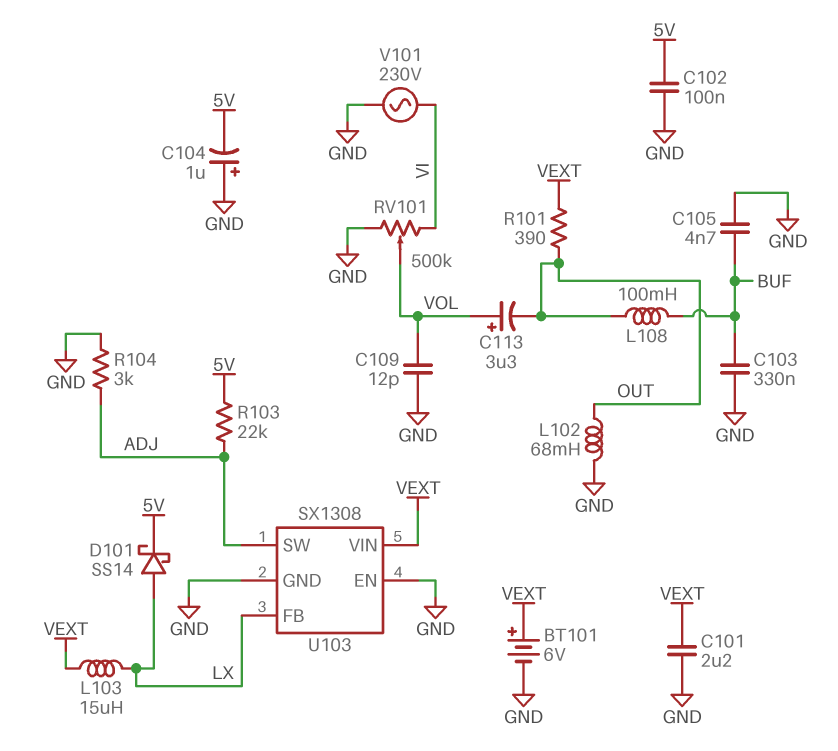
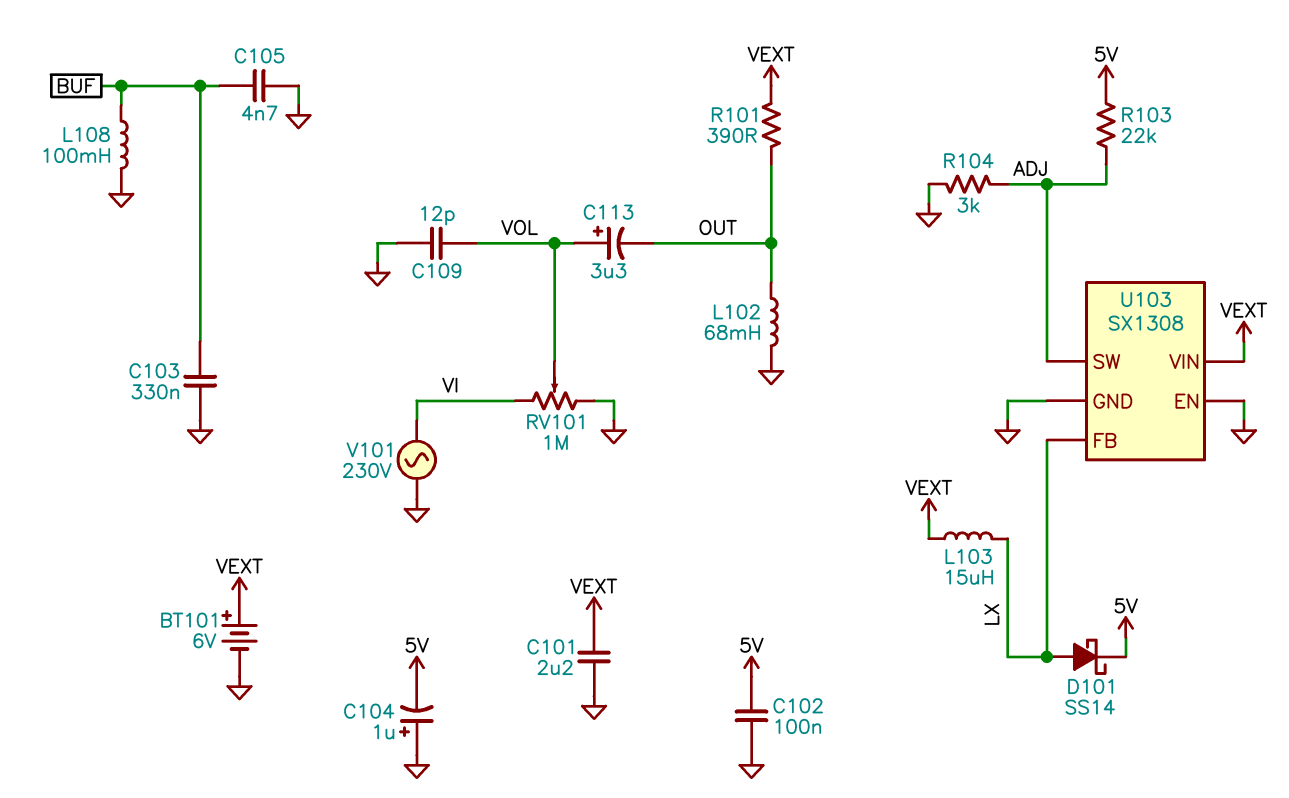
L108: 100mH (BUF, OUT) -> 100mH (BUF, GND)
RV101: 500k (GND, VI, wiper VOL) -> 1M (GND, VI, wiper VOL)

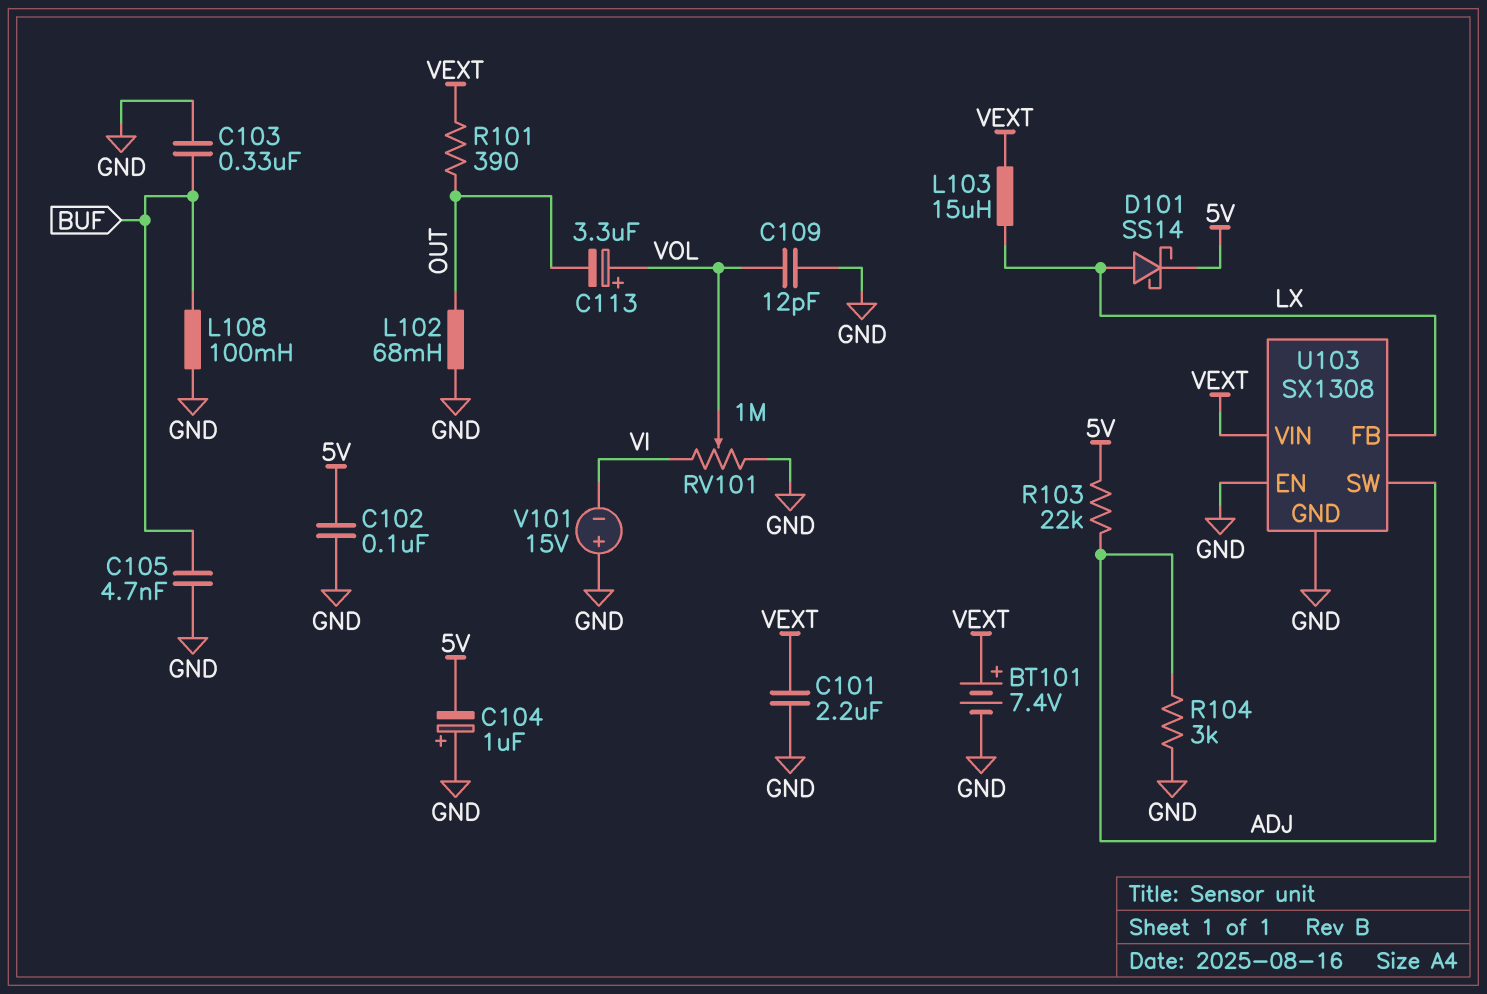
BT101: 6V (plus VEXT, minus GND) -> 7.4V (plus VEXT, minus GND)
V101: AC 230V (GND, VI) -> 15V (plus GND, minus VI)

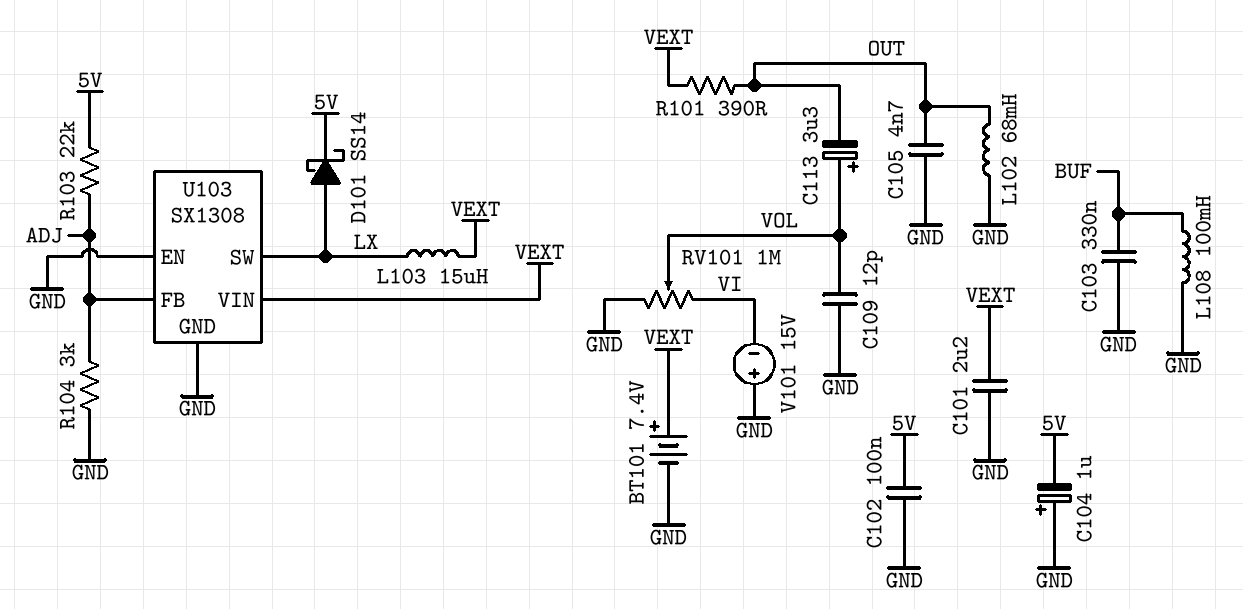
C105: 4.7nF (BUF, GND) -> 4.7nF (GND, OUT)
U103 pin FB: LX -> ADJ
U103 pin SW: ADJ -> LX

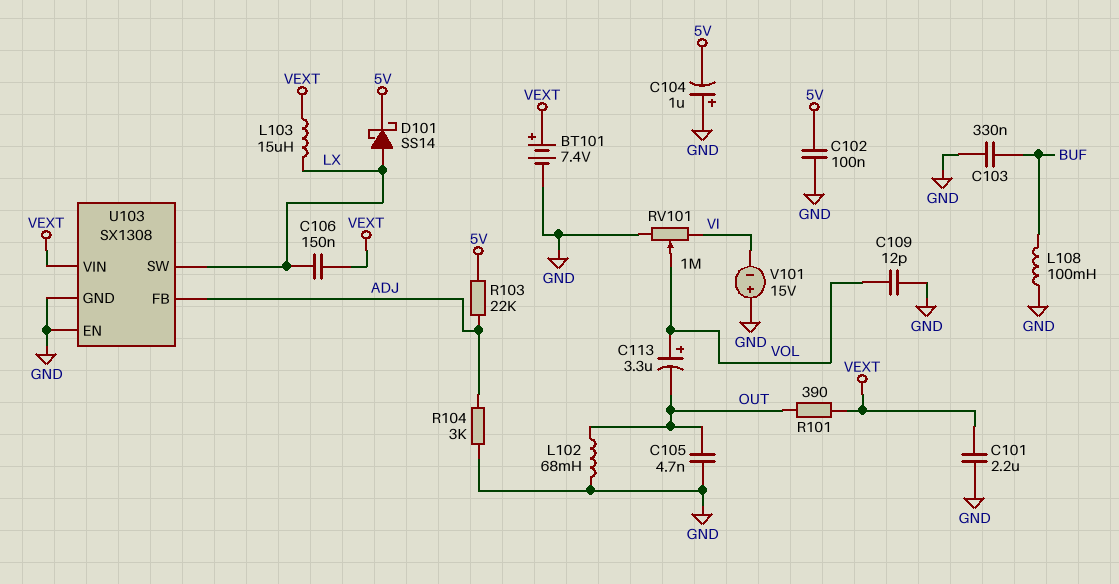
C106: none -> 150nF (LX, VEXT)

